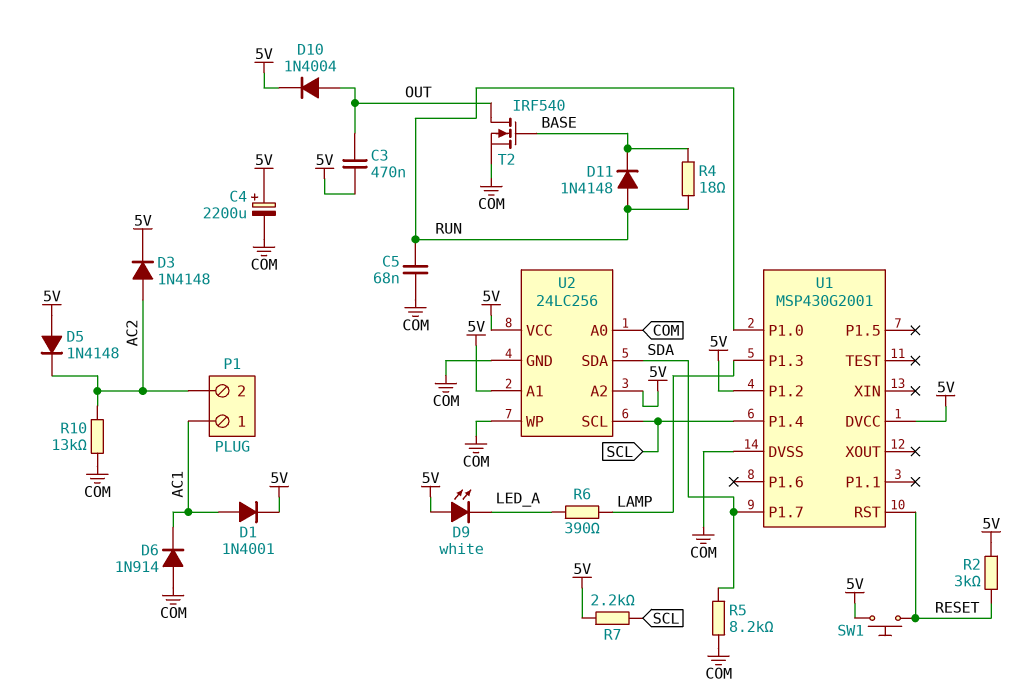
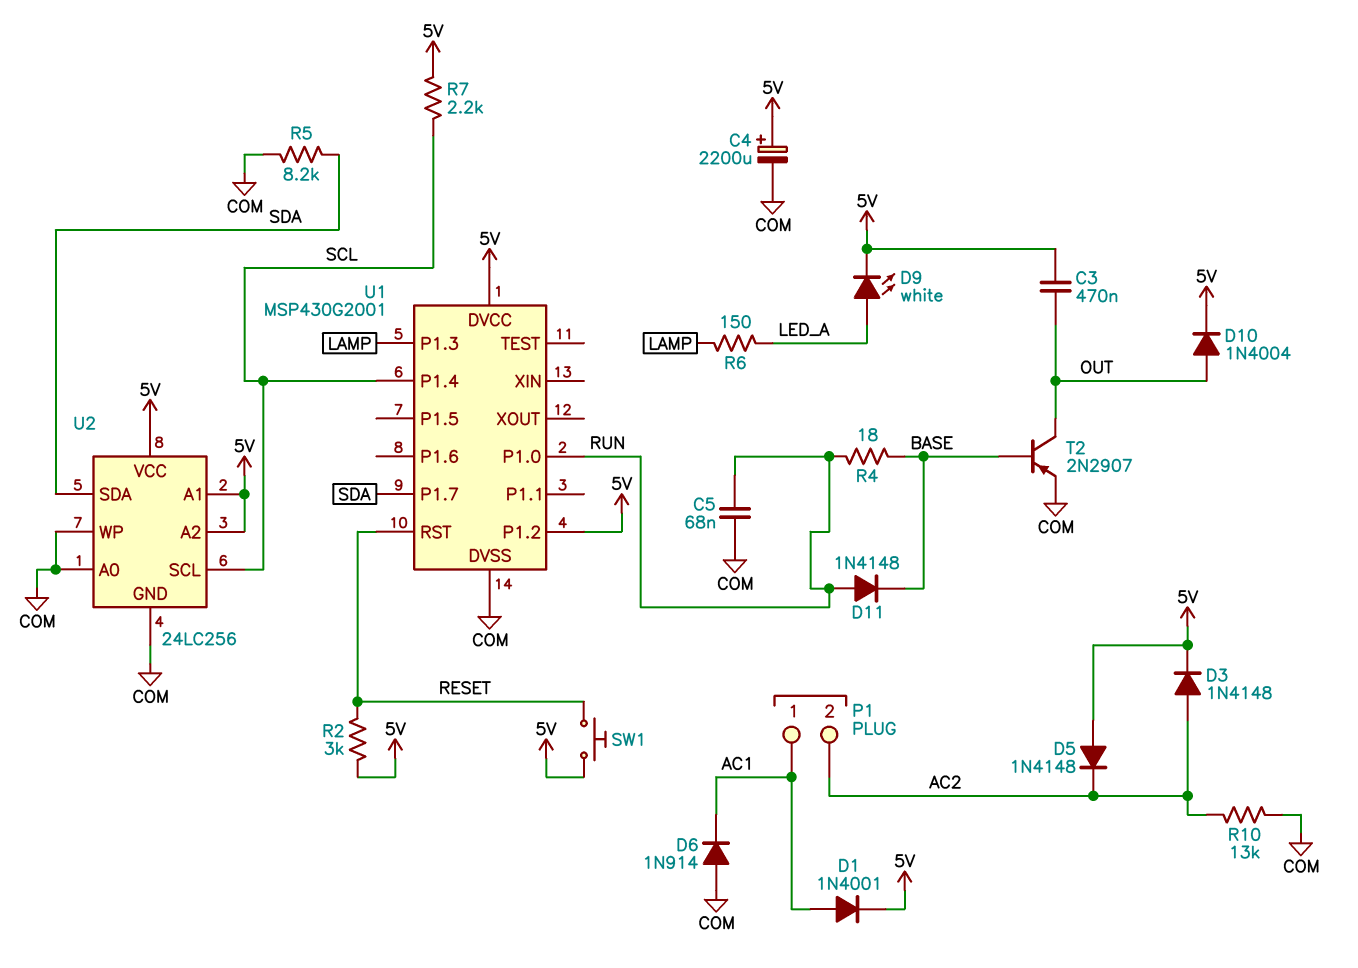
D9: LED white (A 5V, K LED_A) -> LED white (A LED_A, K 5V)
R6: 390 (LAMP, LED_A) -> 150 (LAMP, LED_A)
T2: NMOS IRF540 (G BASE, D OUT, S COM) -> PNP 2N2907 (B BASE, C OUT, E COM)

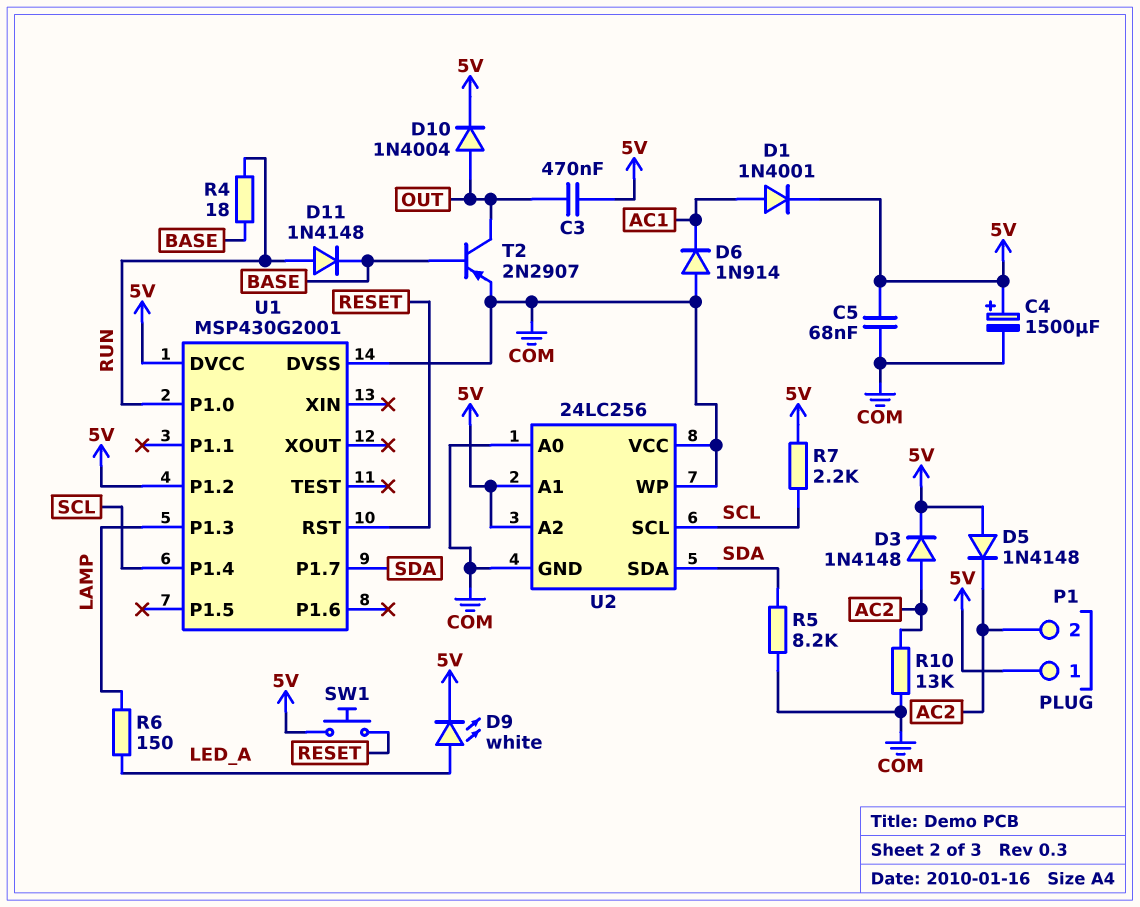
C4: 2200uF (plus 5V, minus COM) -> 1500uF (plus 5V, minus COM)
C5: 68nF (COM, RUN) -> 68nF (5V, COM)
P1 pin 1: AC1 -> 5V
R2: 3k (5V, RESET) -> none
U2 pin VCC: 5V -> COM

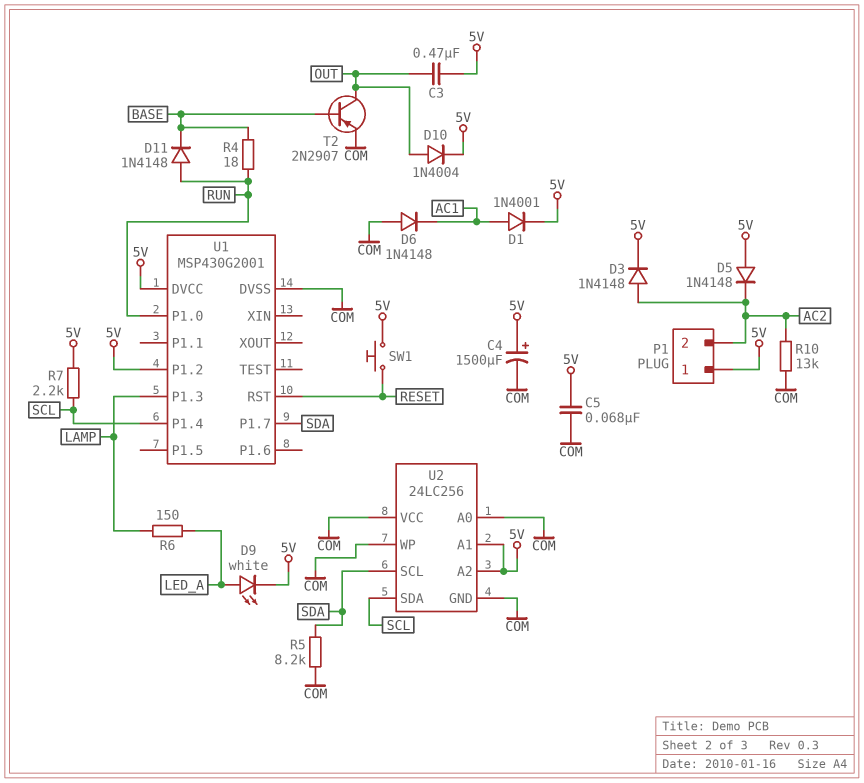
D6: diode 1N914 (A COM, K AC1) -> diode 1N4148 (A COM, K AC1)
U2 pin SCL: SCL -> SDA
U2 pin SDA: SDA -> SCL

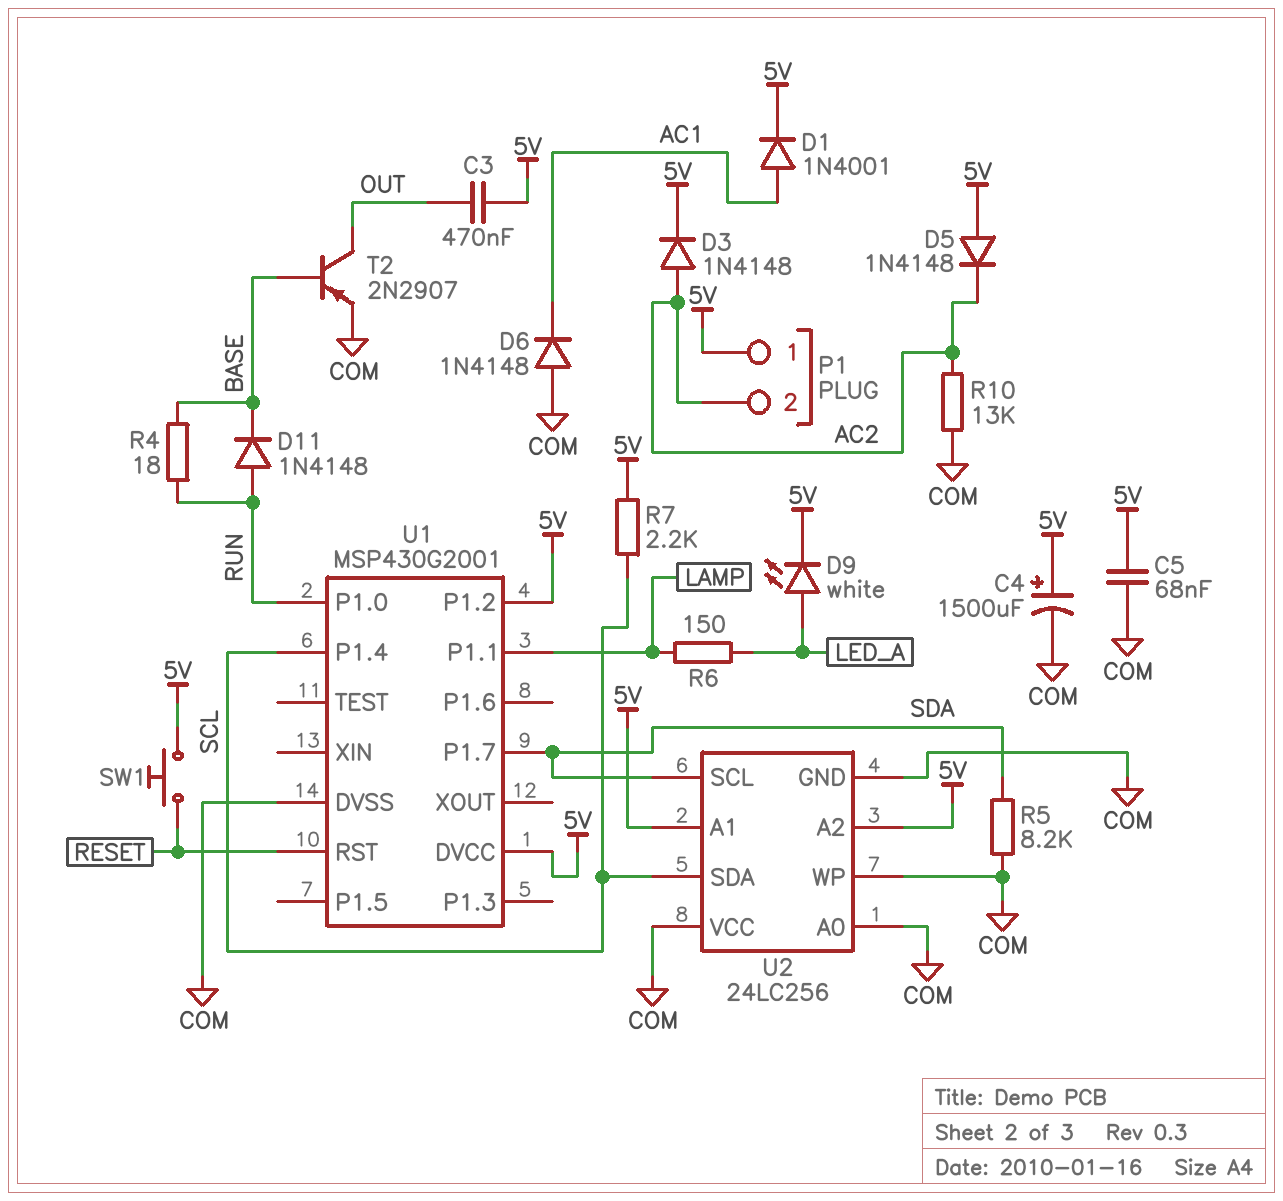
D10: diode 1N4004 (A OUT, K 5V) -> none
U1 pin P1.1: none -> LAMP
U1 pin P1.3: LAMP -> none

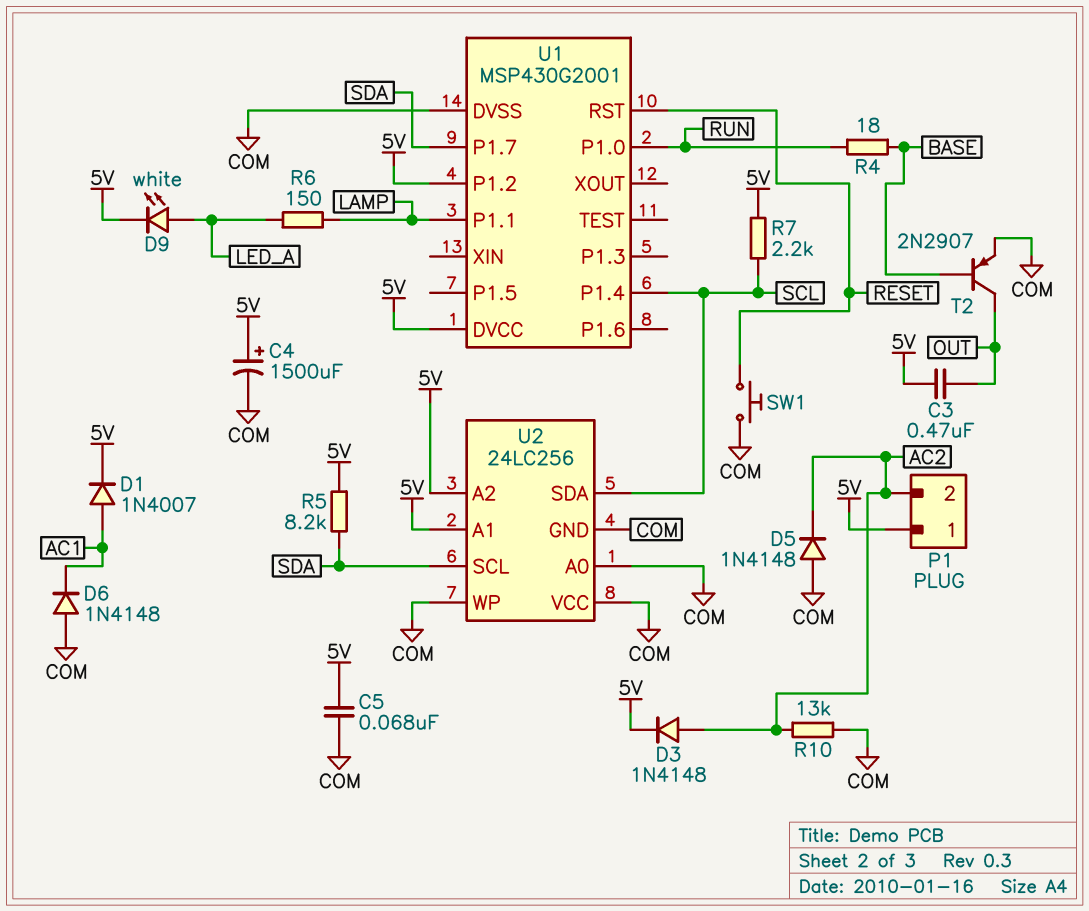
D1: diode 1N4001 (A AC1, K 5V) -> diode 1N4007 (A AC1, K 5V)
D5: diode 1N4148 (A 5V, K AC2) -> diode 1N4148 (A COM, K AC2)
D11: diode 1N4148 (A RUN, K BASE) -> none
R5: 8.2k (COM, SDA) -> 8.2k (5V, SDA)
SW1: button (5V, RESET) -> button (COM, RESET)

